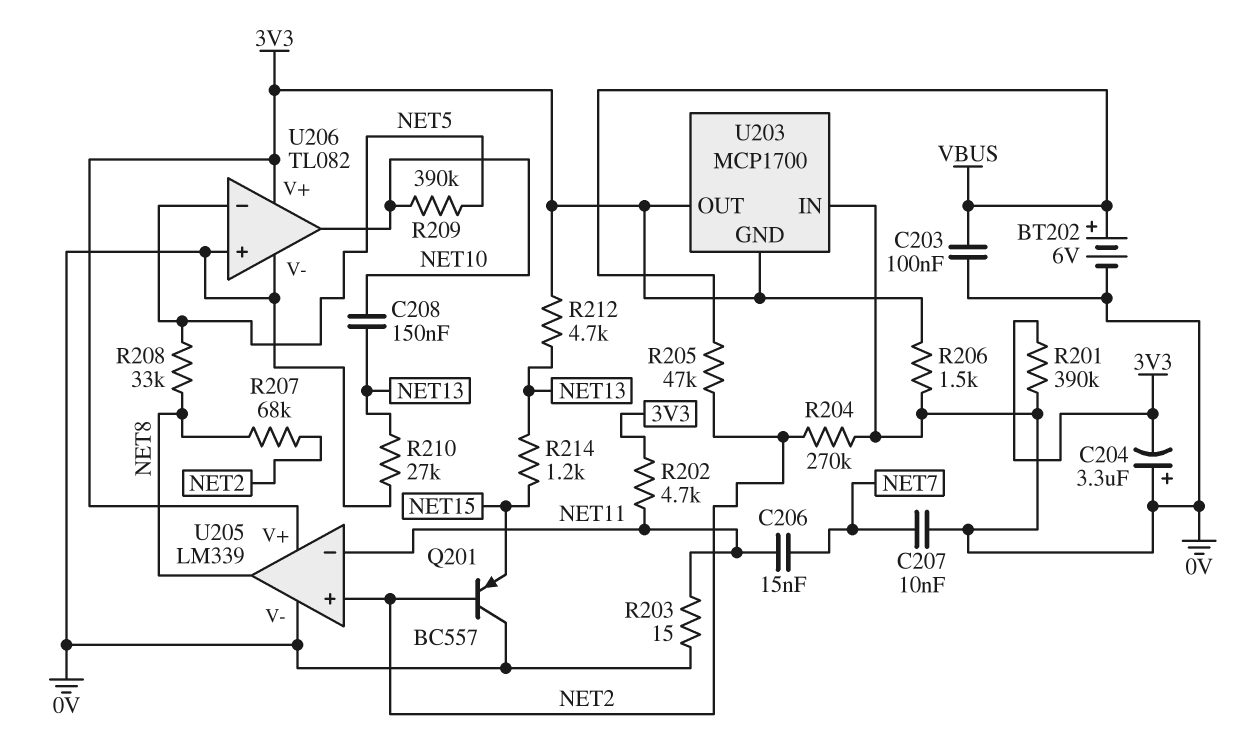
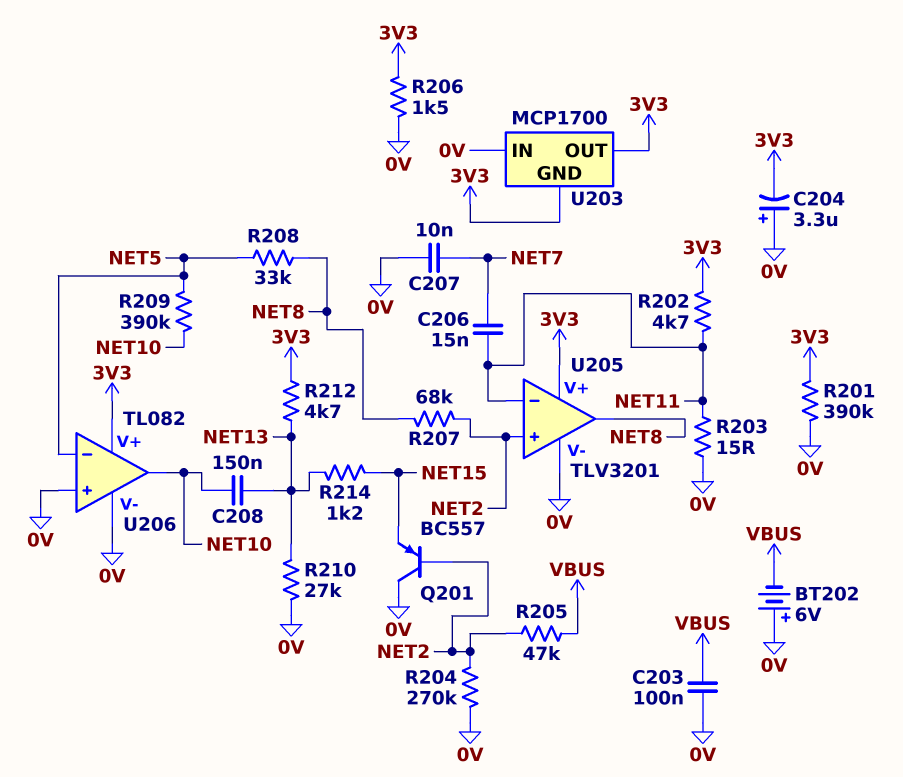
BT202: 6V (plus VBUS, minus 0V) -> 6V (plus 0V, minus VBUS)
U205: LM339 -> TLV3201

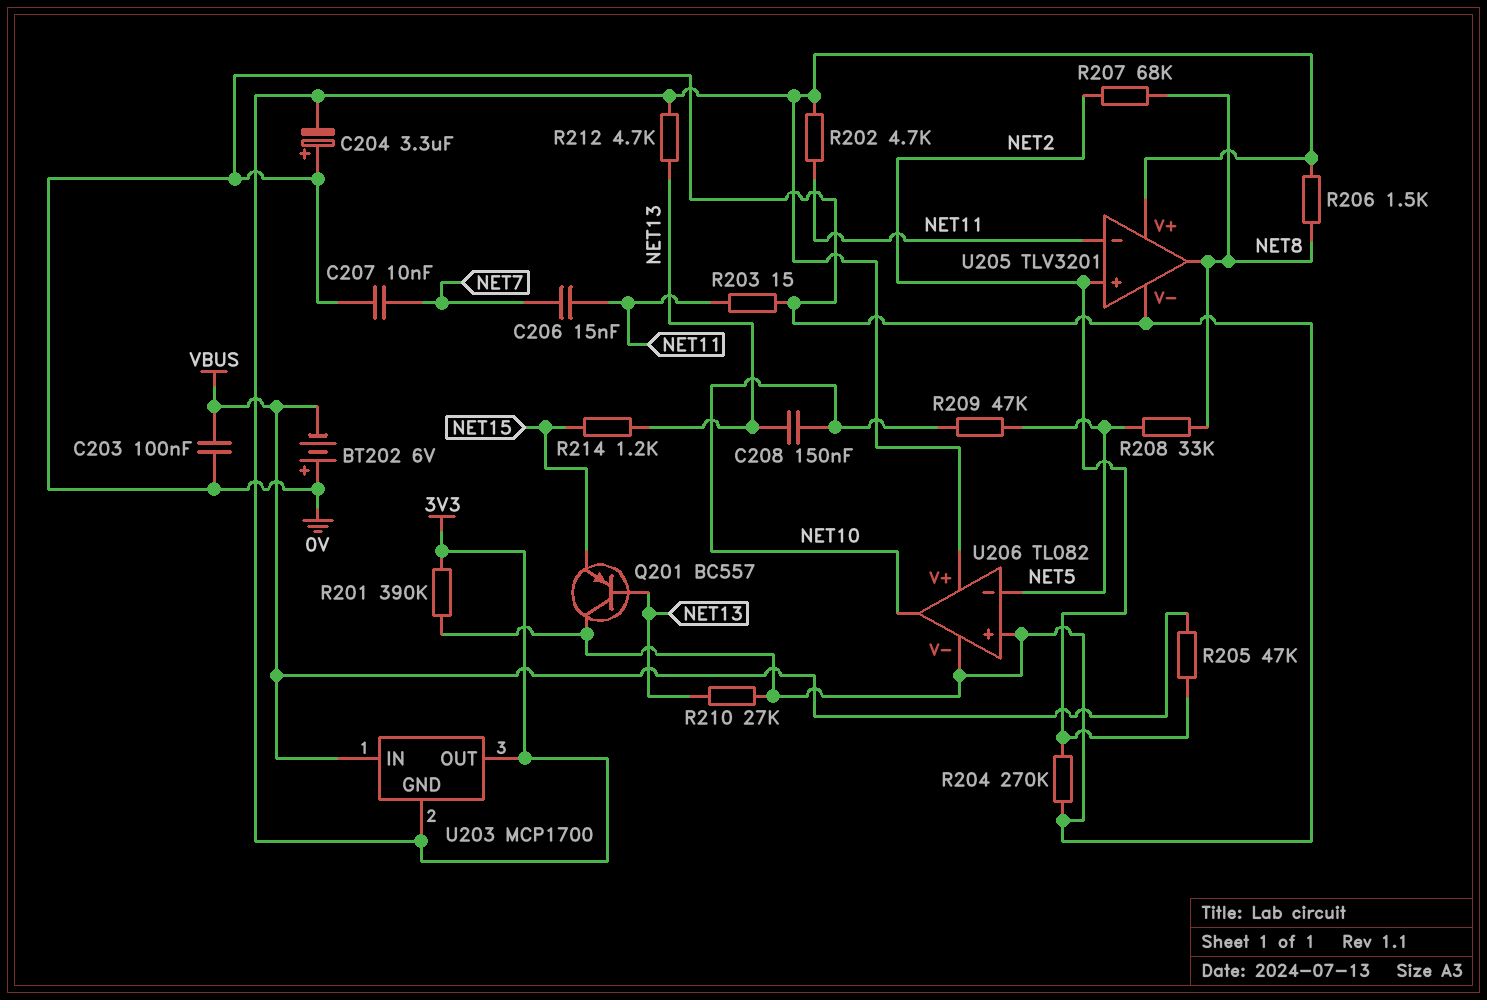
Q201: PNP BC557 (B NET2, C 0V, E NET15) -> PNP BC557 (B NET13, C 0V, E NET15)
R206: 1.5k (0V, 3V3) -> 1.5k (3V3, NET8)
R209: 390k (NET5, NET10) -> 47k (NET5, NET10)
U203 pin IN: 0V -> VBUS

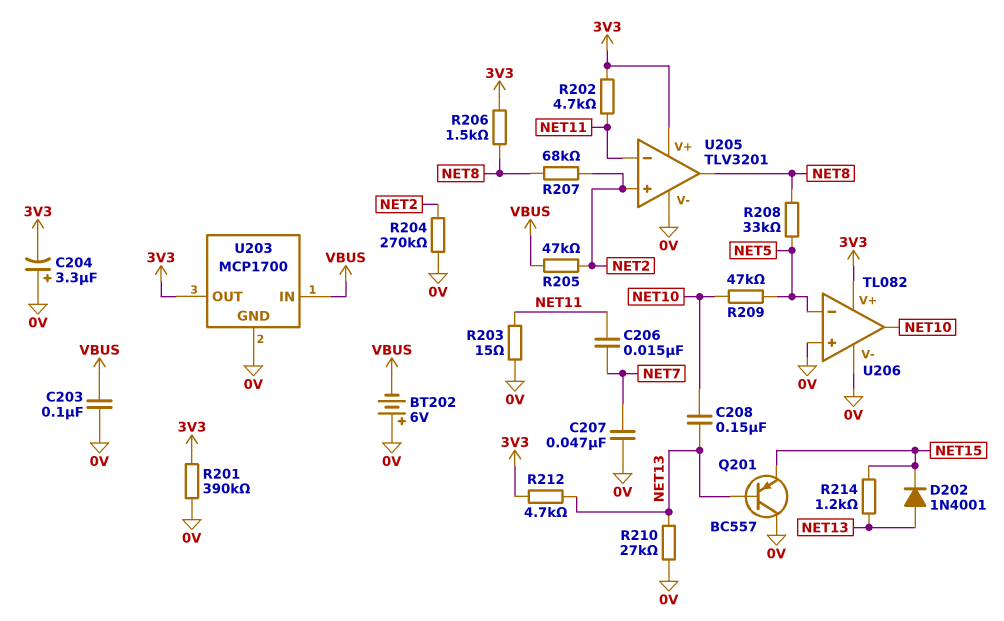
C207: 10nF (0V, NET7) -> 47nF (0V, NET7)
D202: none -> diode 1N4001 (A NET13, K NET15)
U203 pin GND: 3V3 -> 0V

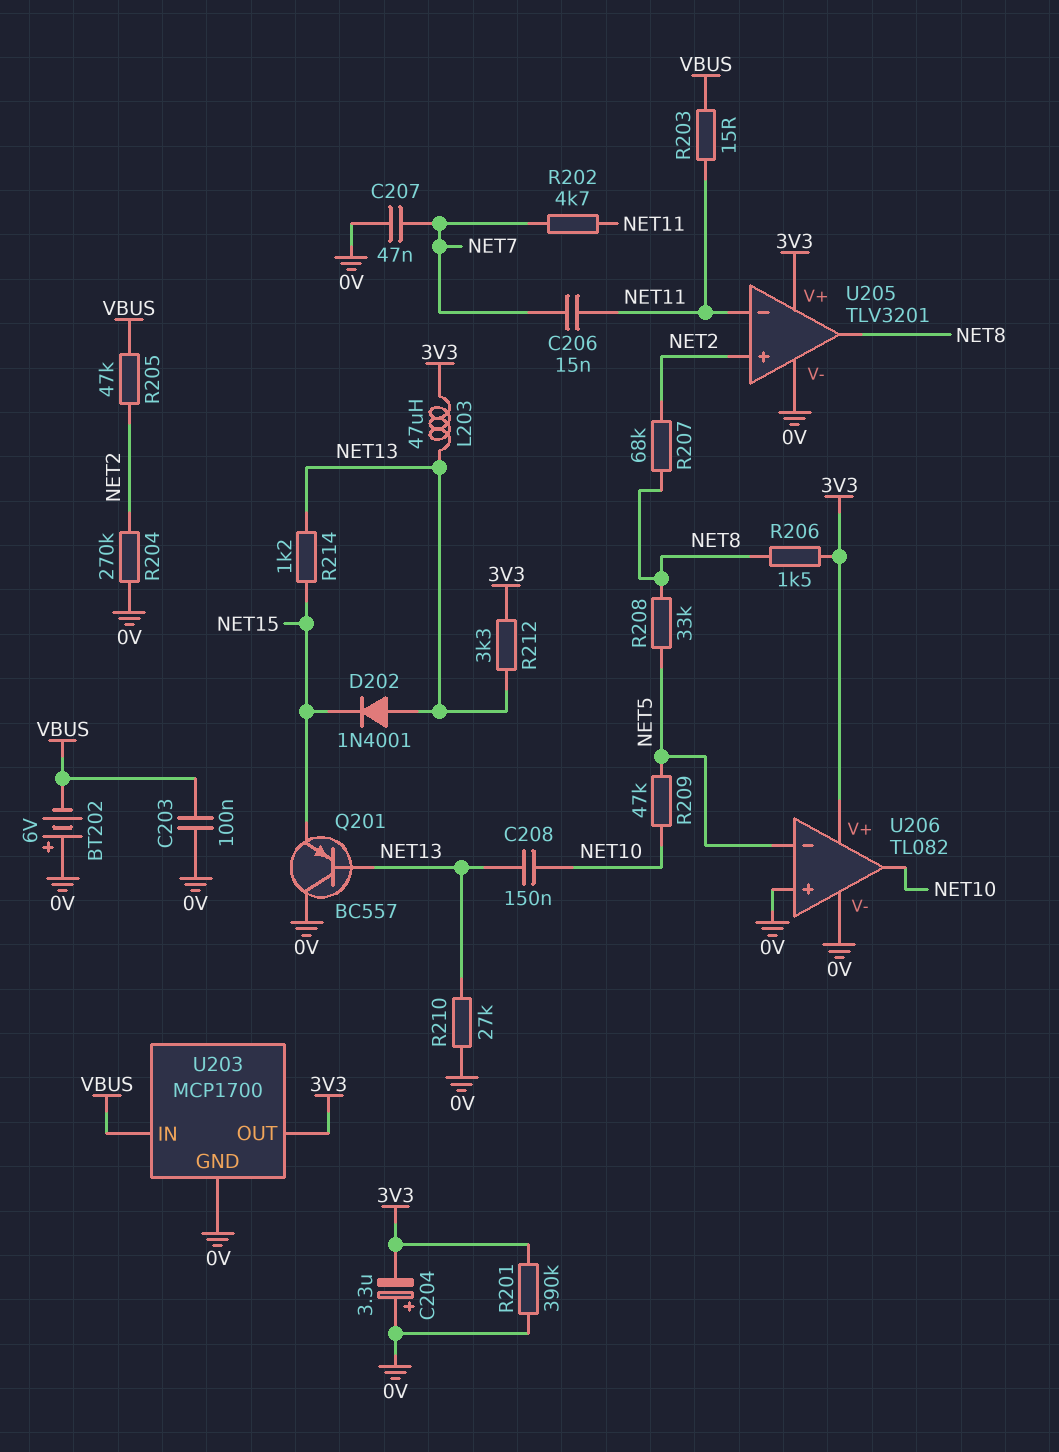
L203: none -> 47uH (3V3, NET13)
R202: 4.7k (3V3, NET11) -> 4.7k (NET7, NET11)
R203: 15 (0V, NET11) -> 15 (NET11, VBUS)
R212: 4.7k (3V3, NET13) -> 3.3k (3V3, NET13)

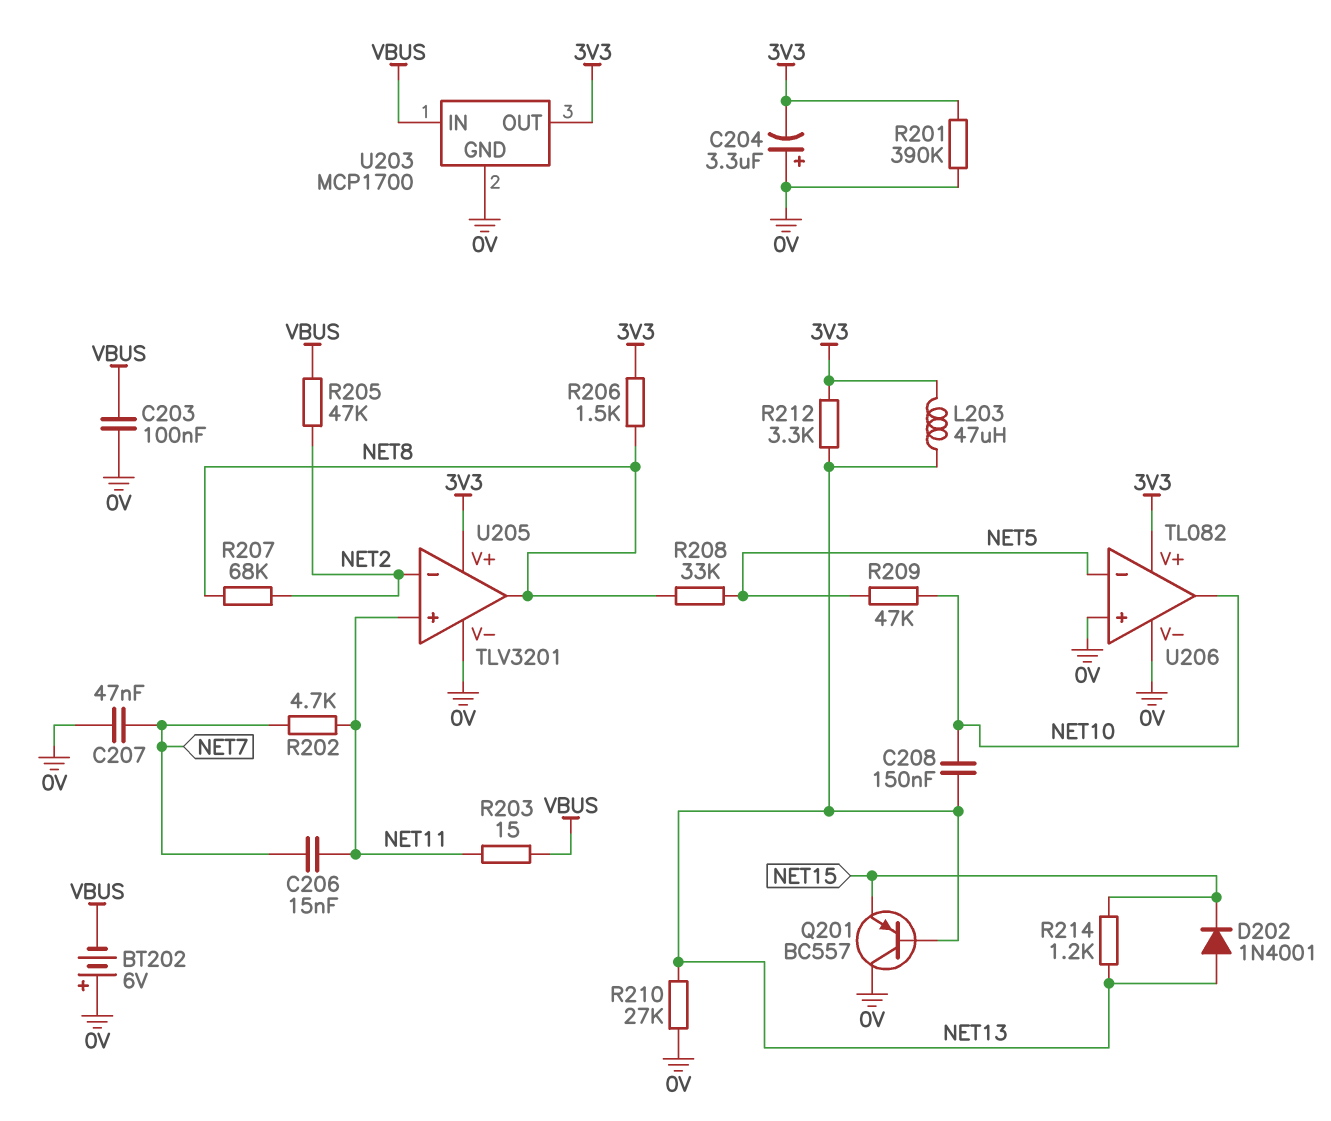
R204: 270k (0V, NET2) -> none
U205 pin in+: NET2 -> NET11
U205 pin in-: NET11 -> NET2

